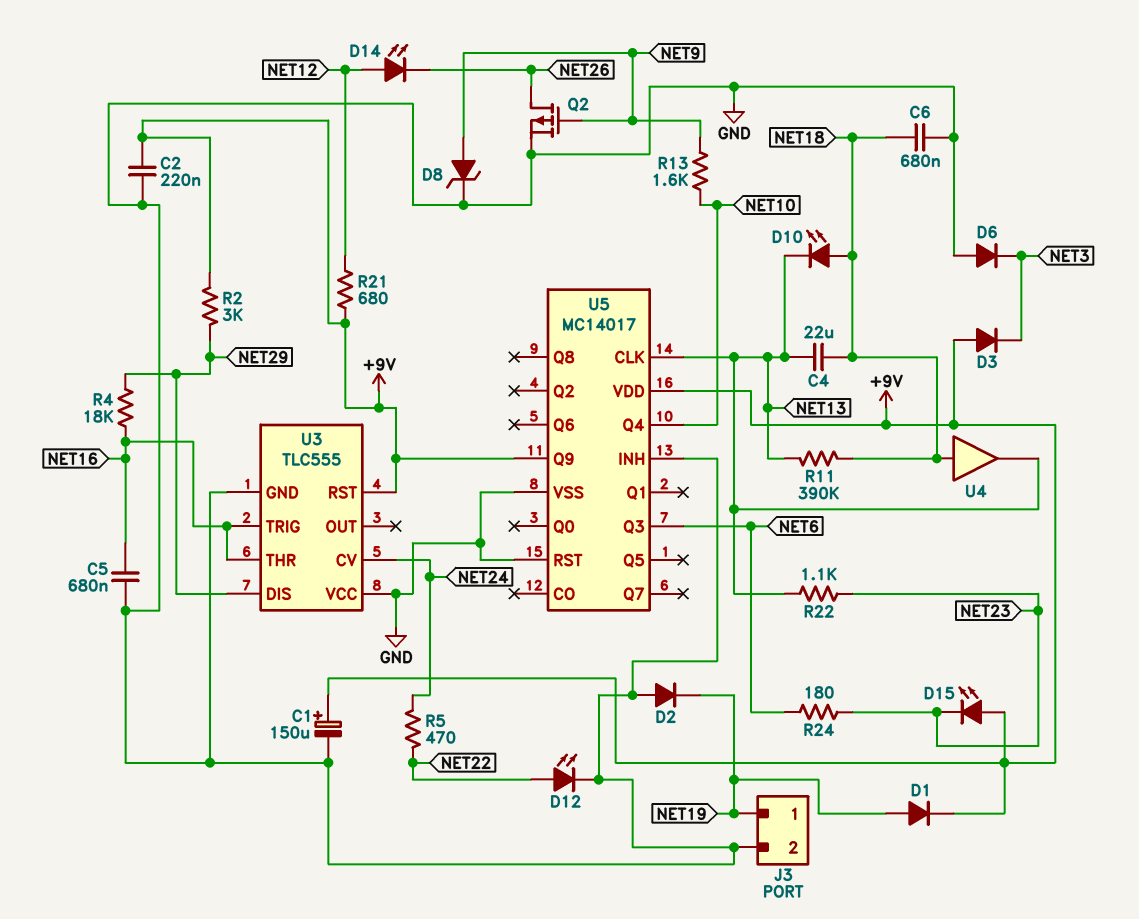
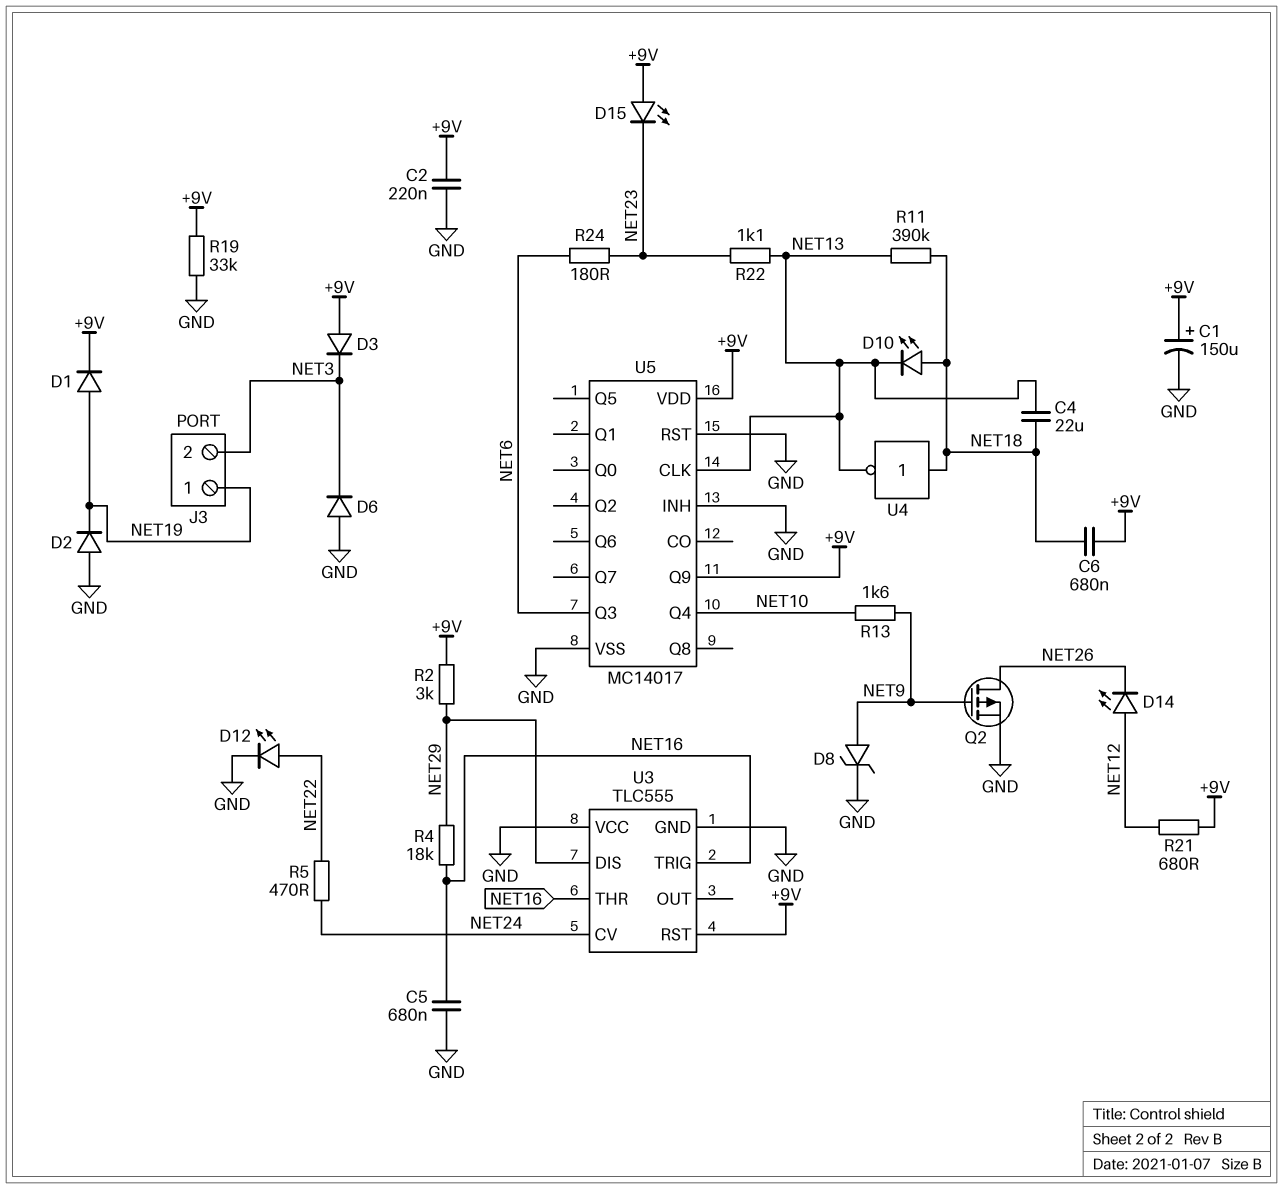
C6: 680nF (GND, NET18) -> 680nF (+9V, NET18)
J3 pin 2: GND -> NET3
R19: none -> 33k (+9V, GND)
U4: buffer (in NET18, out NET13) -> NOT (in NET18, out NET13)

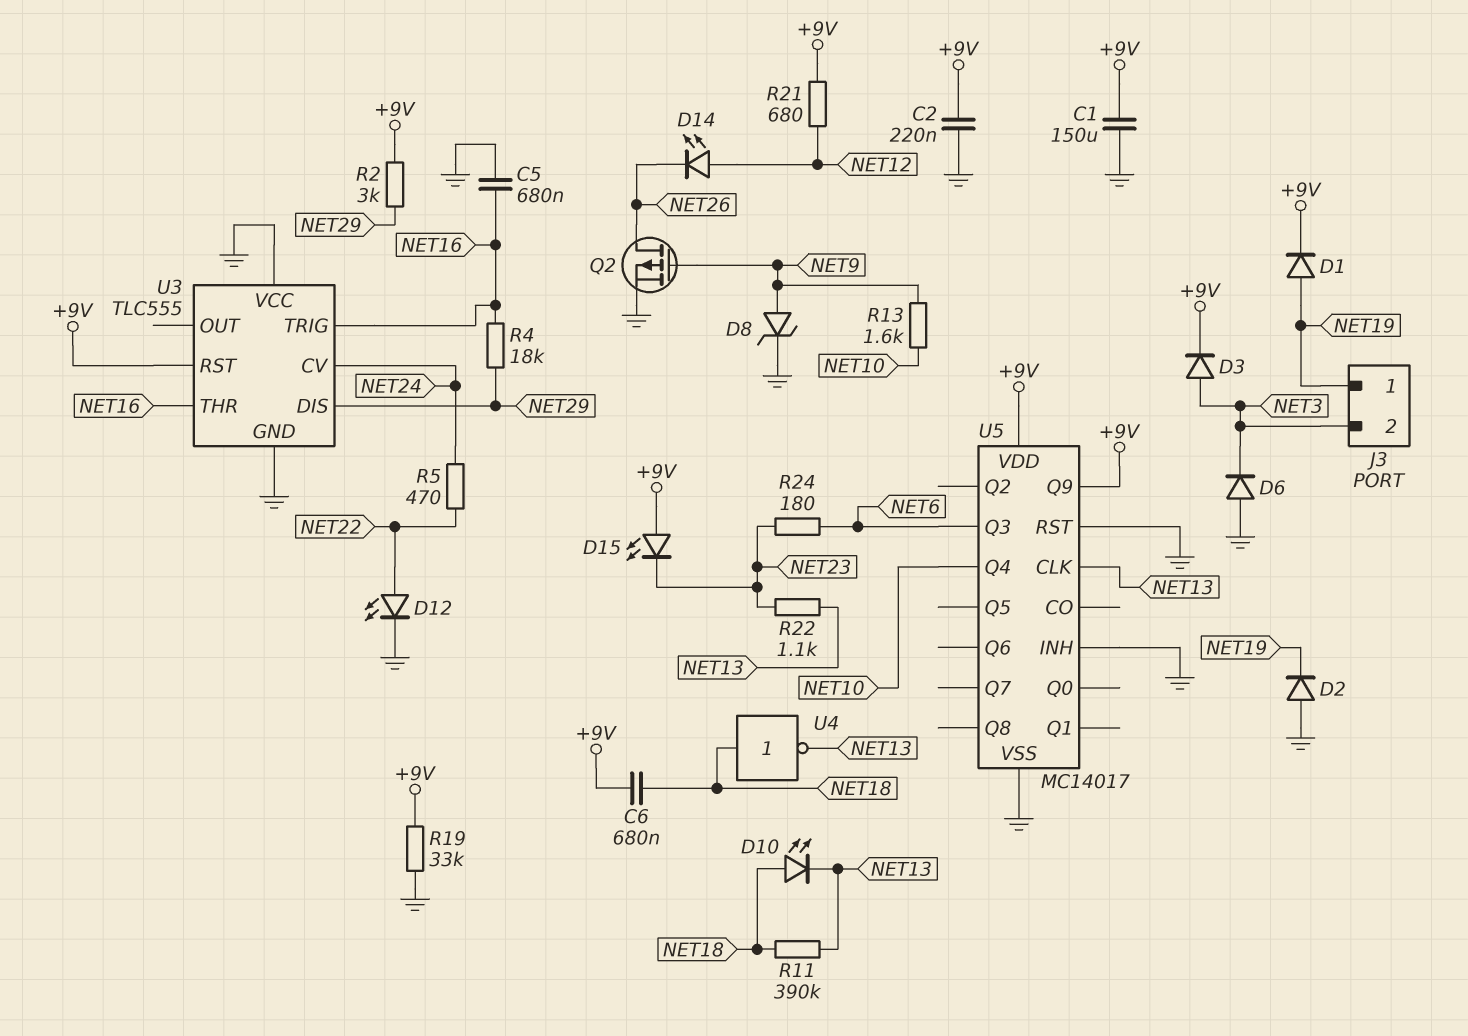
C1: 150uF (plus +9V, minus GND) -> 150uF (+9V, GND)
C4: 22uF (NET13, NET18) -> none
D3: diode (A +9V, K NET3) -> diode (A NET3, K +9V)

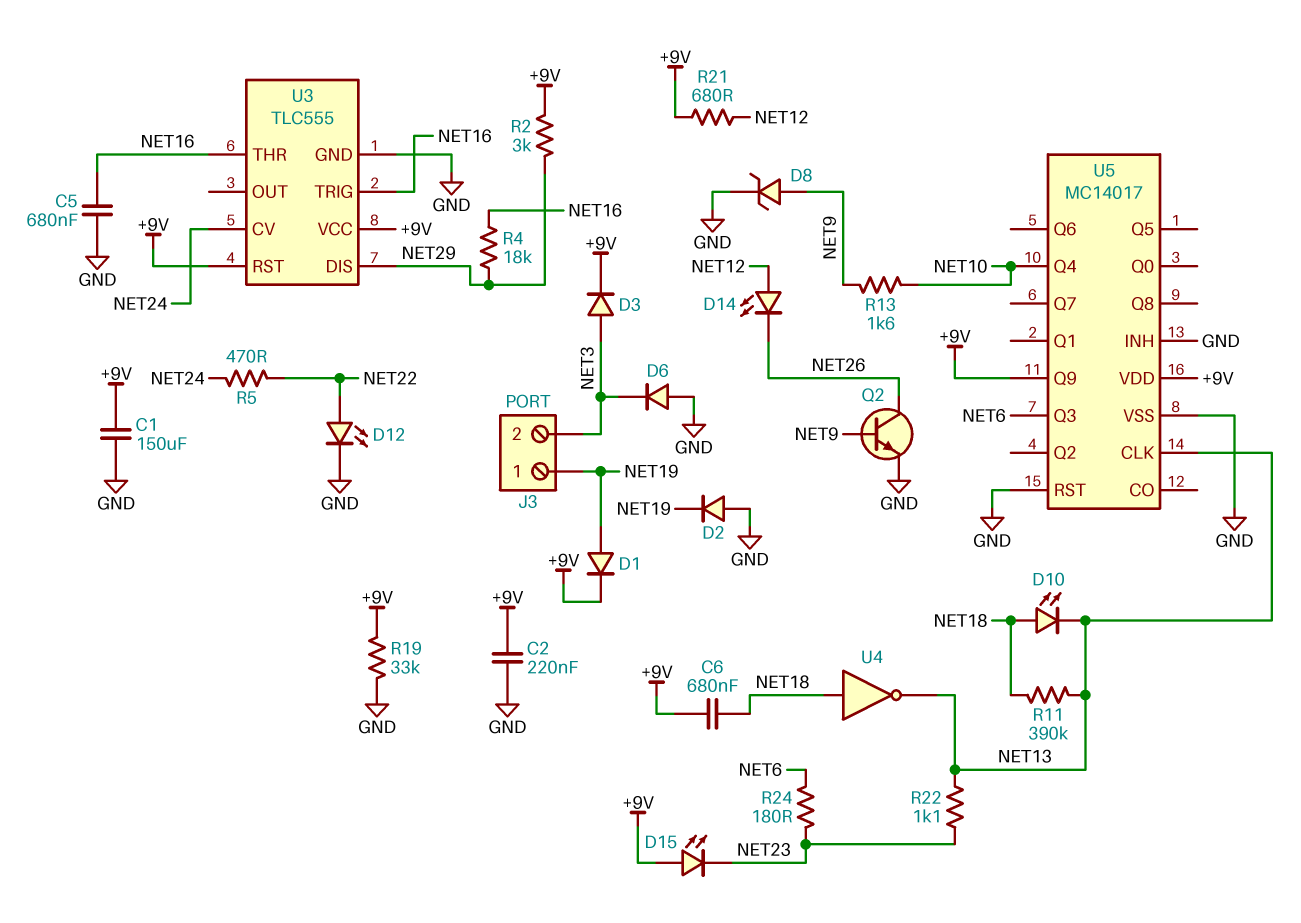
Q2: PMOS (G NET9, D NET26, S GND) -> NPN (B NET9, C NET26, E GND)
U3 pin VCC: GND -> +9V

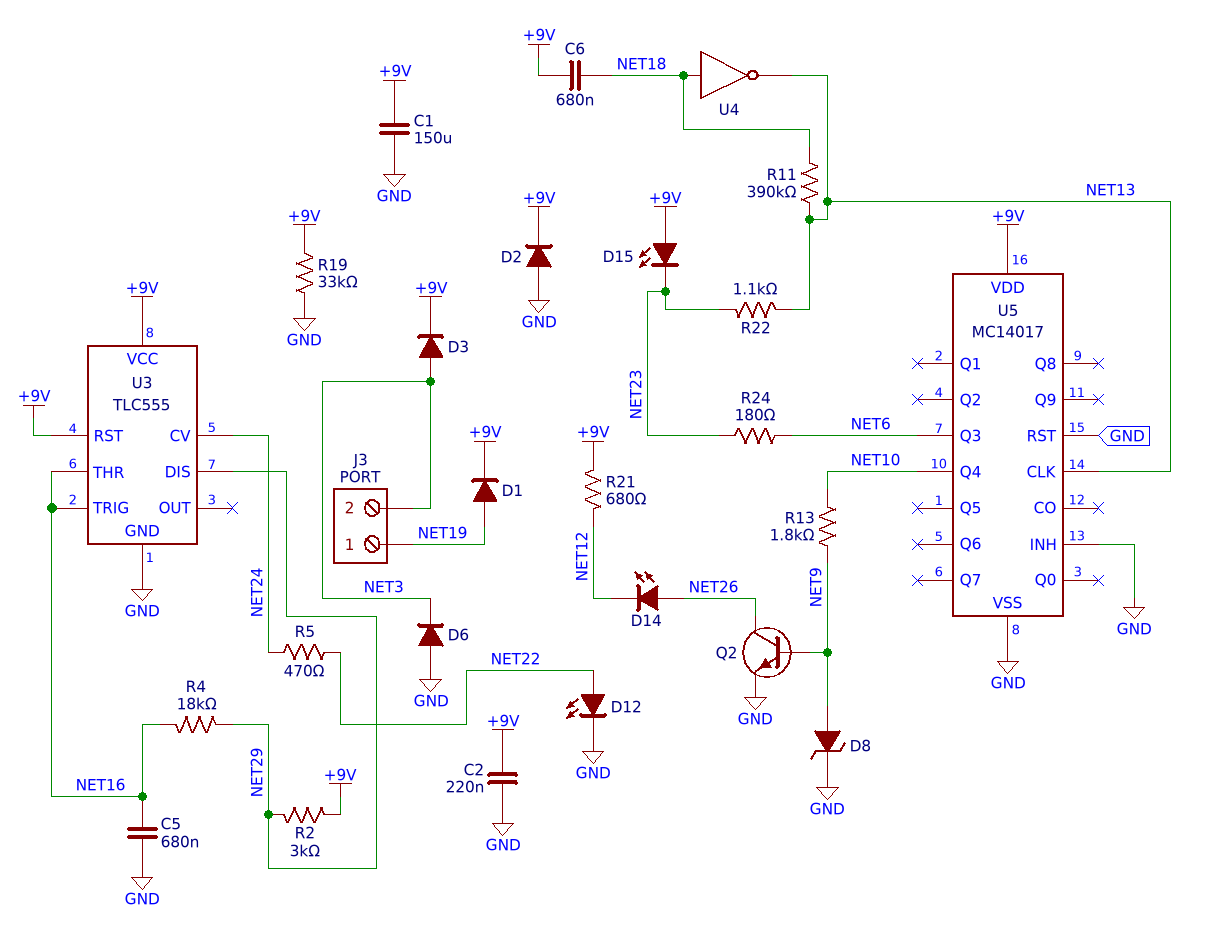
D2: diode (A GND, K NET19) -> diode (A GND, K +9V)
D10: LED (A NET18, K NET13) -> none
D14: LED (A NET12, K NET26) -> LED (A NET26, K NET12)
R13: 1.6k (NET9, NET10) -> 1.8k (NET9, NET10)
U5 pin Q9: +9V -> none

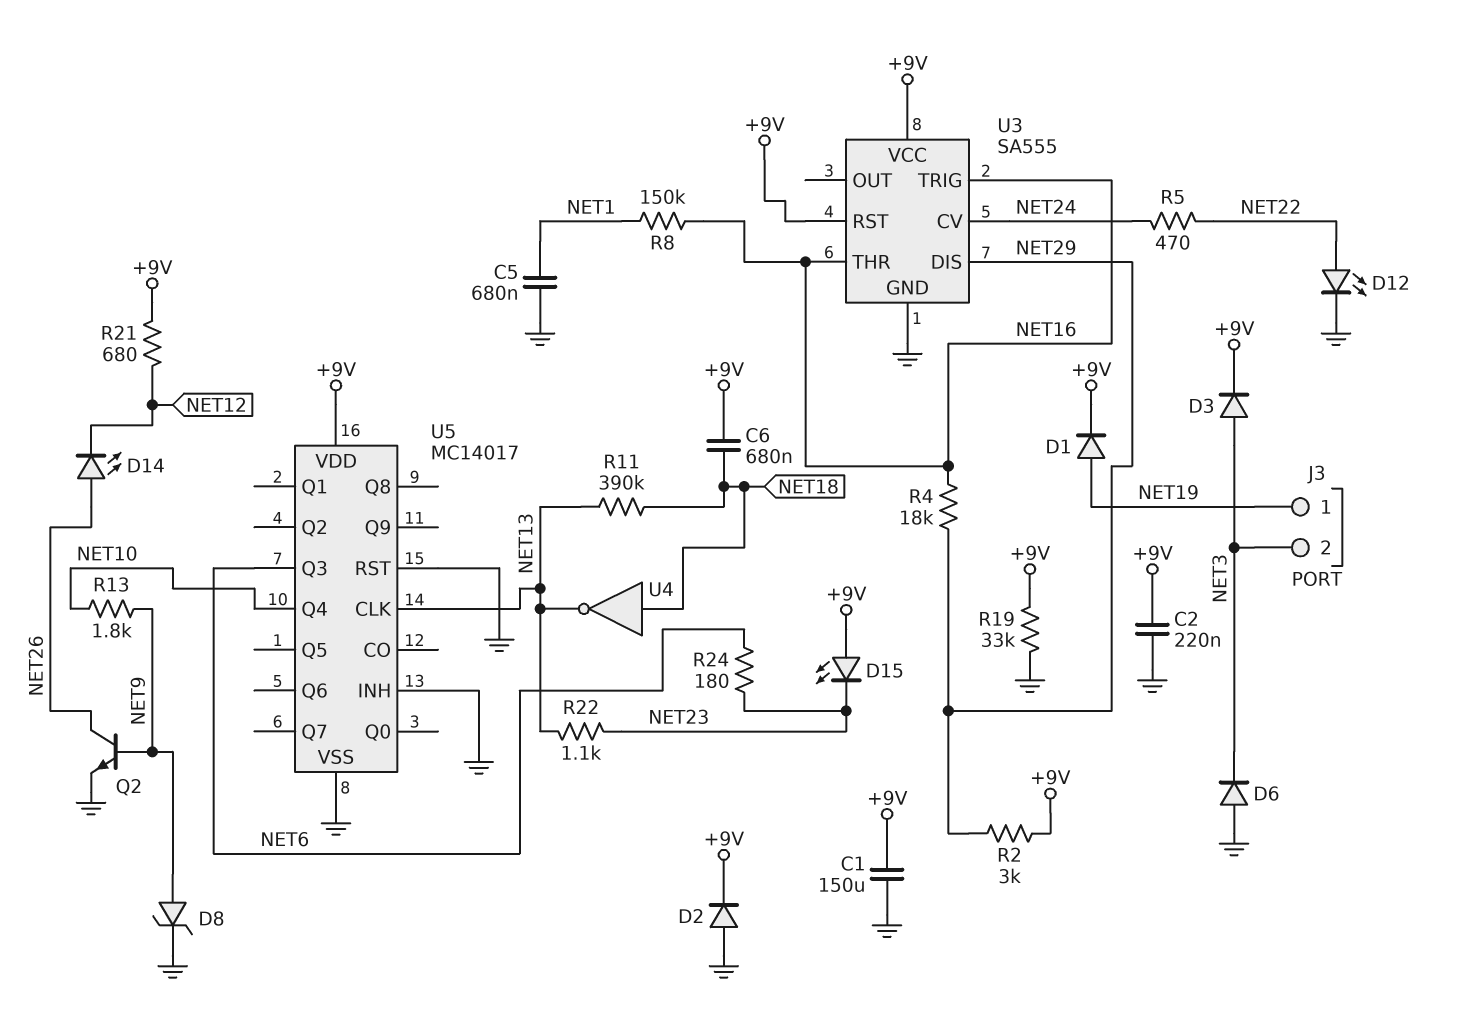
C5: 680nF (GND, NET16) -> 680nF (GND, NET1)
R8: none -> 150k (NET1, NET16)
U3: TLC555 -> SA555

